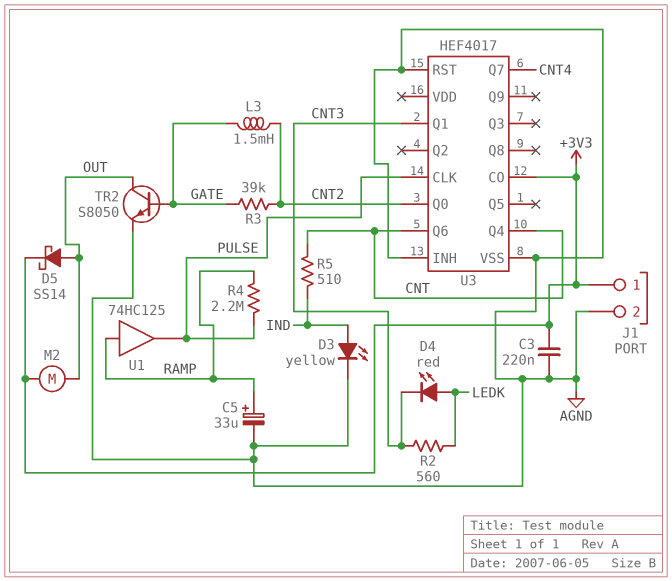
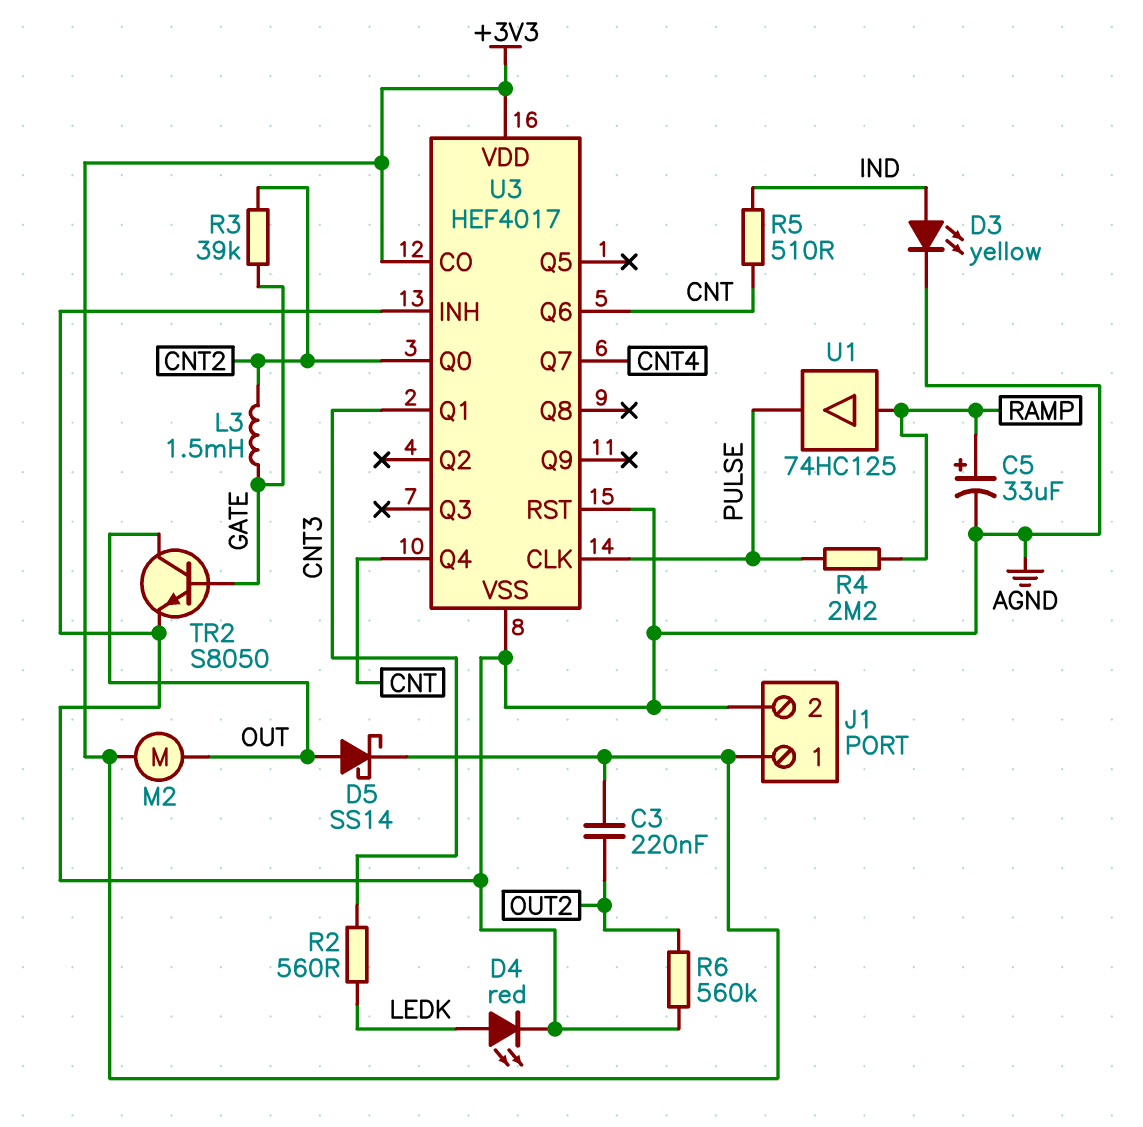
C3: 220nF (+3V3, AGND) -> 220nF (+3V3, OUT2)
D4: LED red (A LEDK, K CNT3) -> LED red (A LEDK, K AGND)
R6: none -> 560k (AGND, OUT2)
U3 pin VDD: none -> +3V3

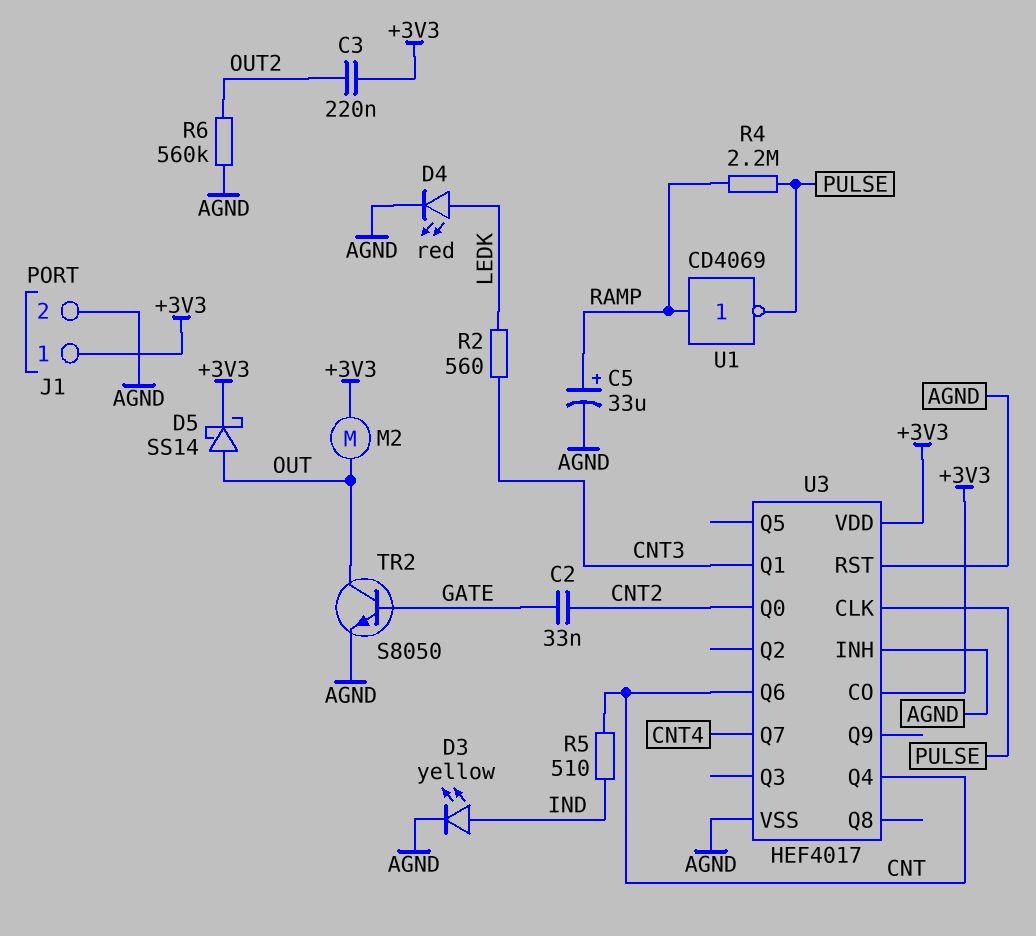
C2: none -> 33nF (CNT2, GATE)
L3: 1.5mH (CNT2, GATE) -> none
R3: 39k (CNT2, GATE) -> none
U1: buffer 74HC125 (in RAMP, out PULSE) -> NOT CD4069 (in RAMP, out PULSE)

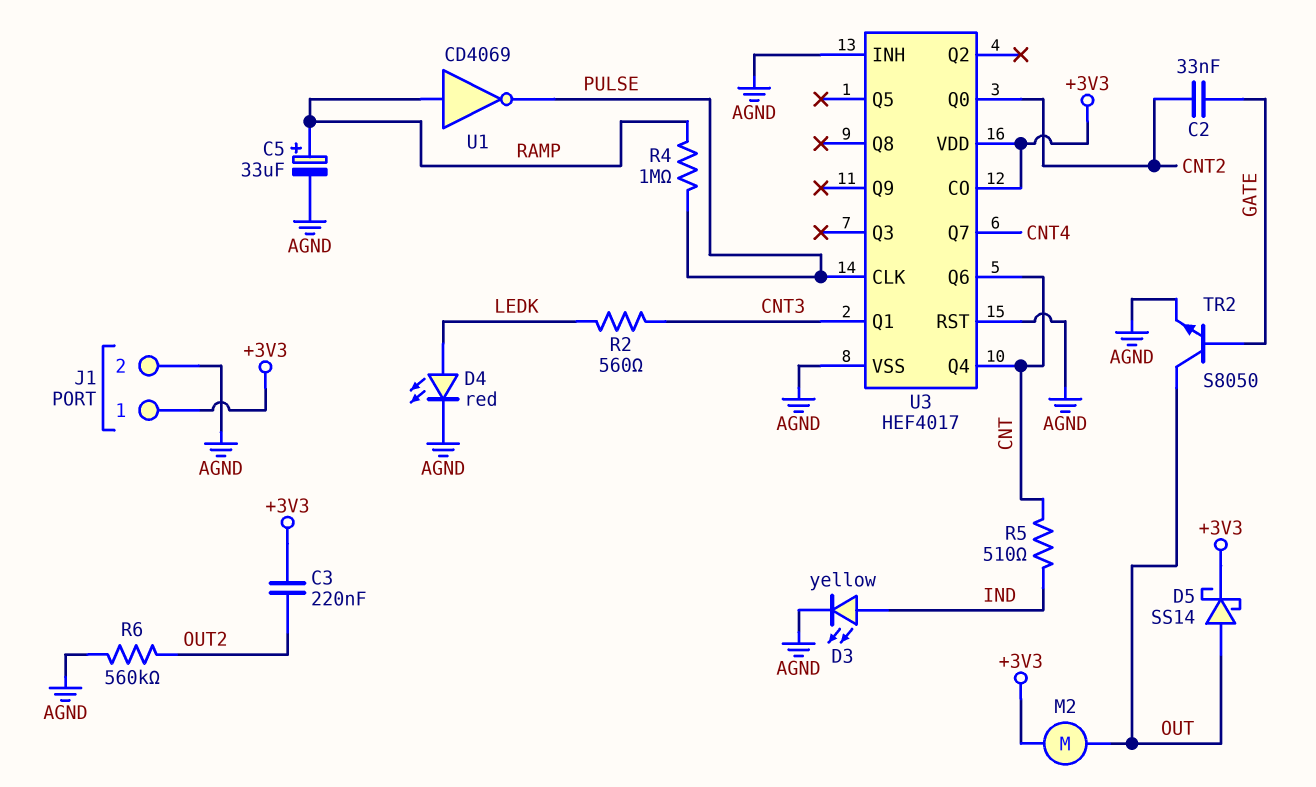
R4: 2.2M (PULSE, RAMP) -> 1M (PULSE, RAMP)

